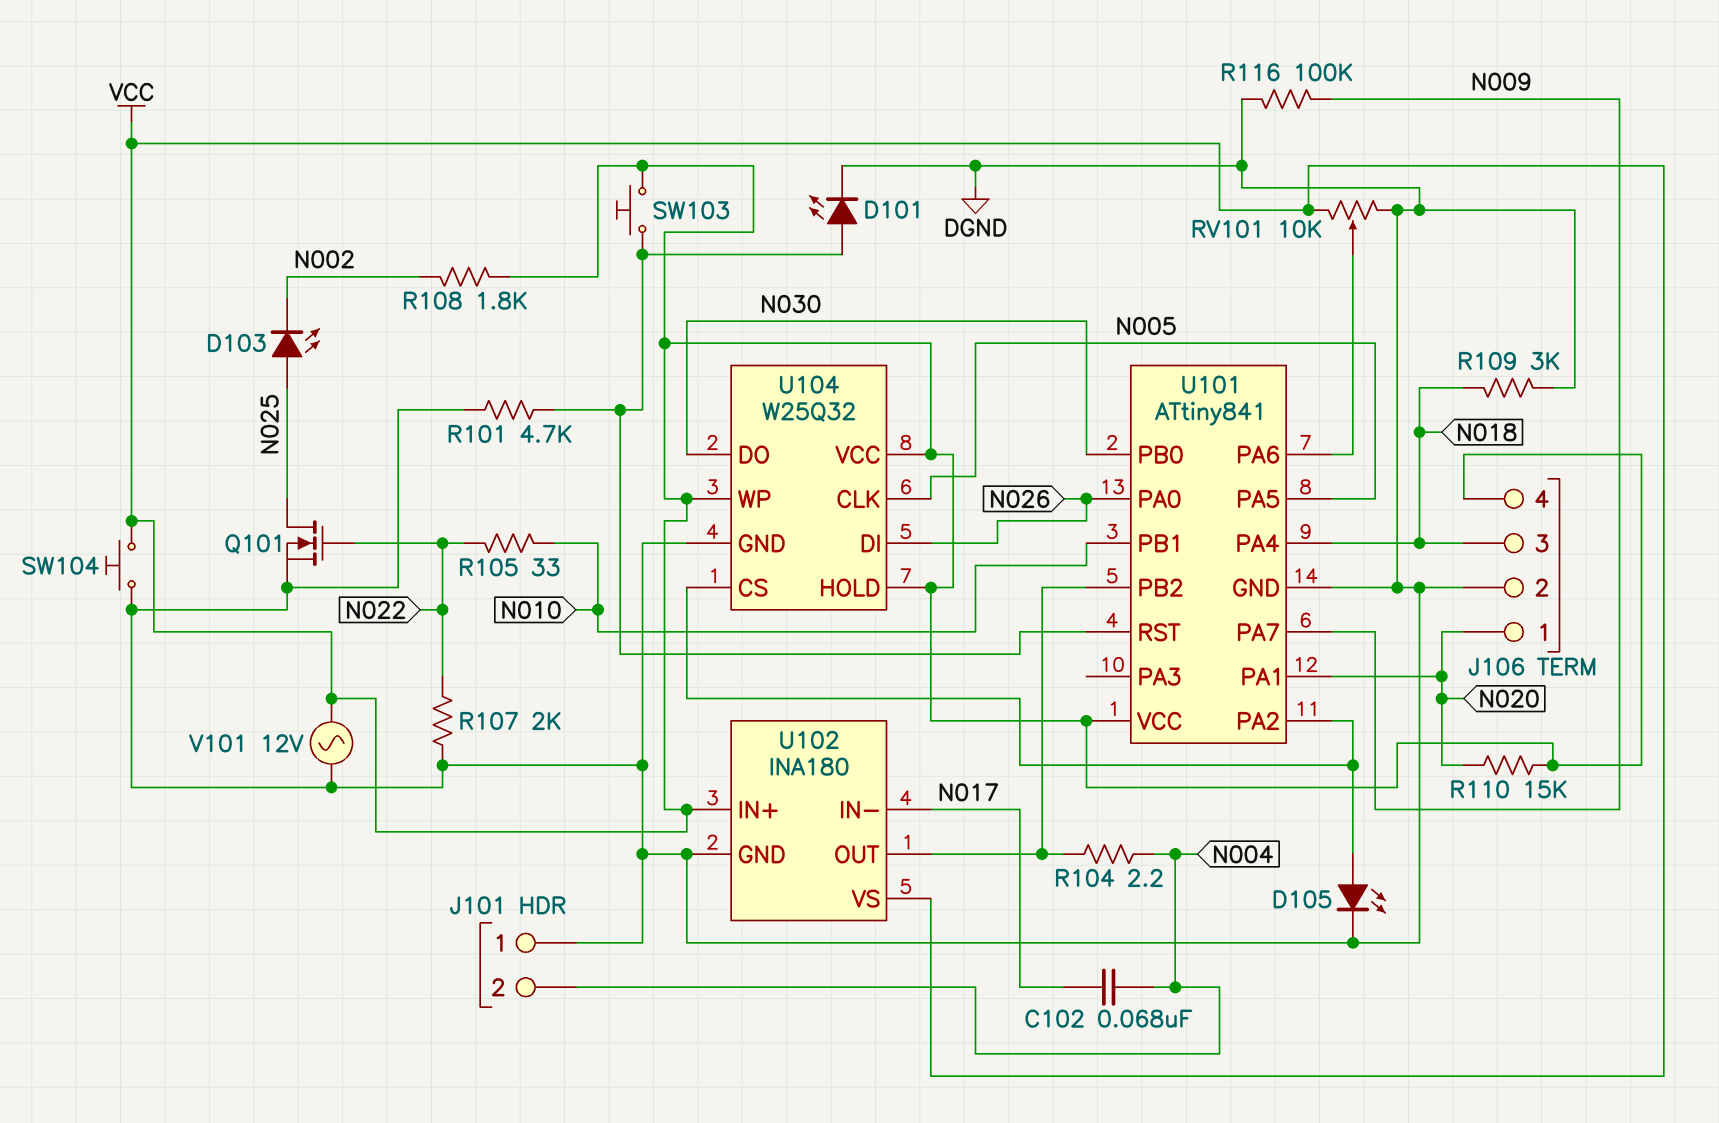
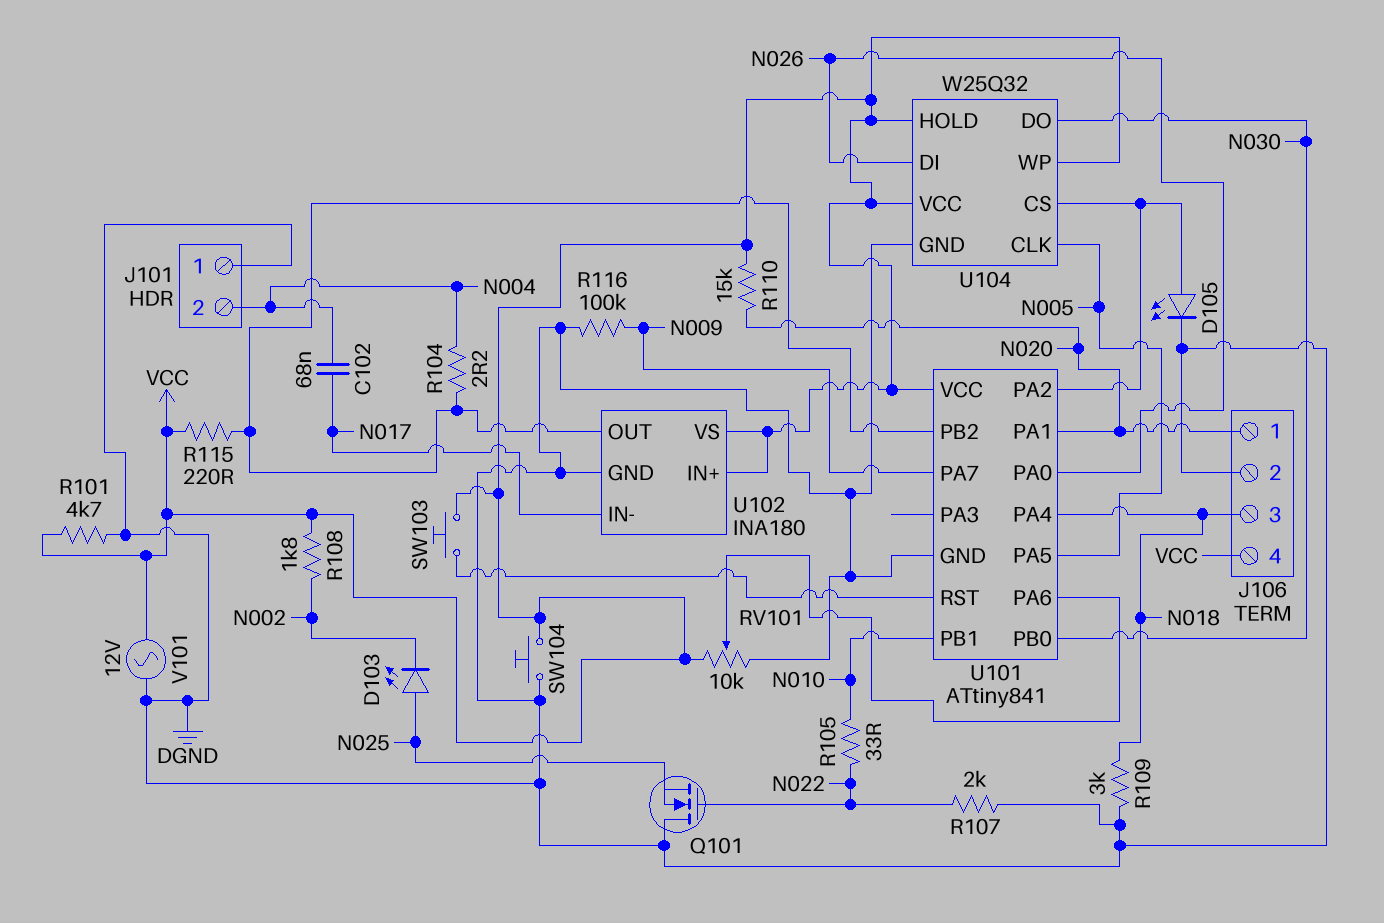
D101: LED (A U101/RST, K DGND) -> none
Q101: NMOS (G N022, D N025, S DGND) -> NMOS (G N022, D DGND, S N025)
R101: 4.7k (DGND, U101/RST) -> 4.7k (DGND, VCC)
R115: none -> 220 (U101/PB2, VCC)

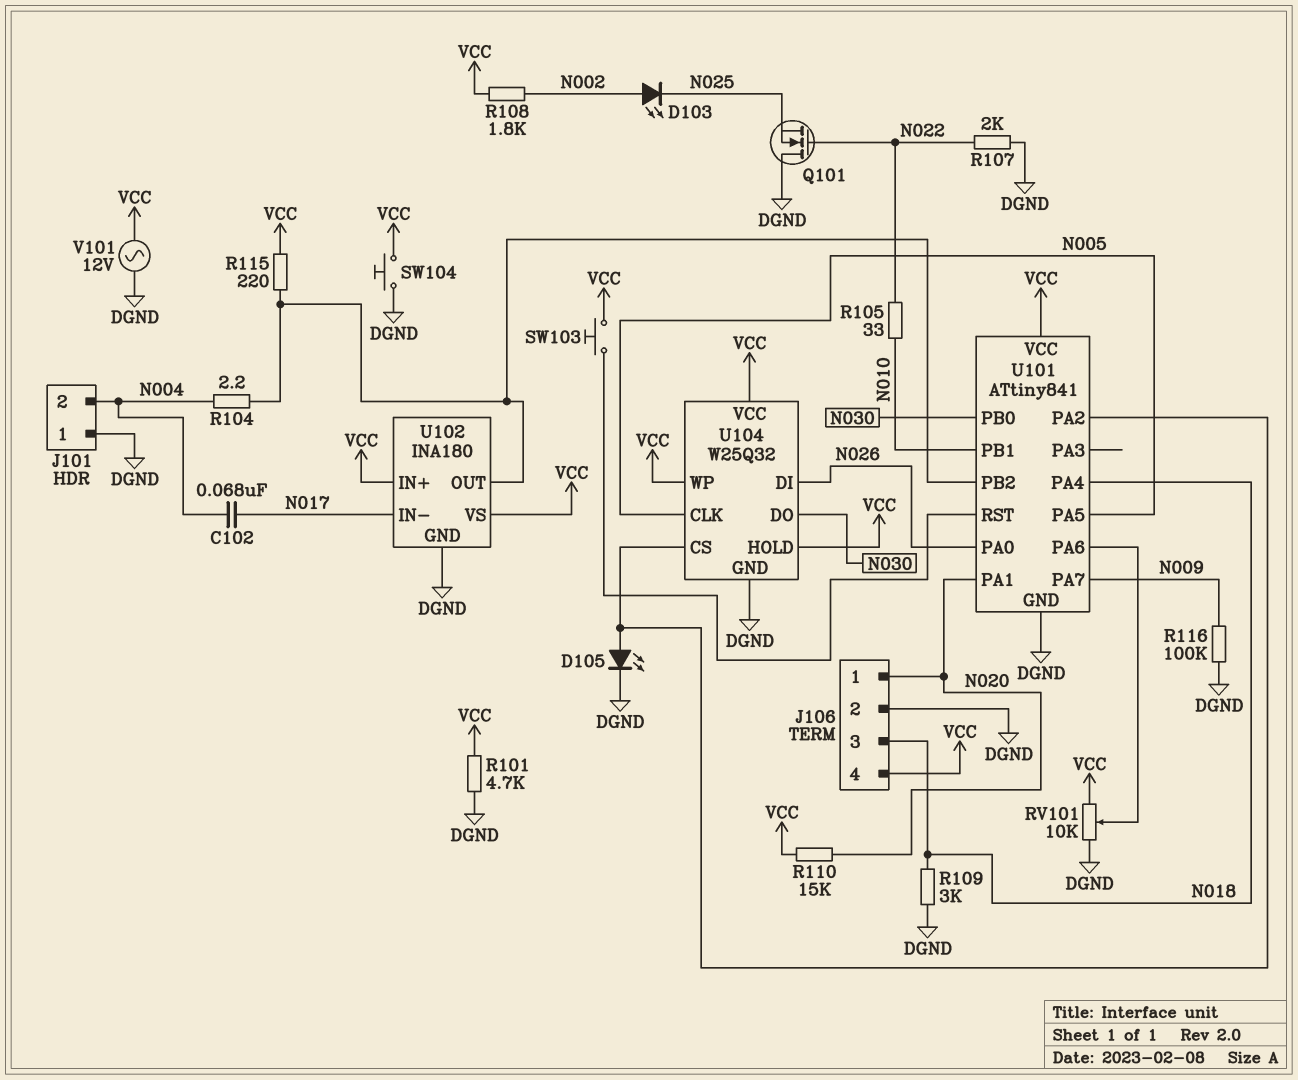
D103: LED (A N025, K N002) -> LED (A N002, K N025)

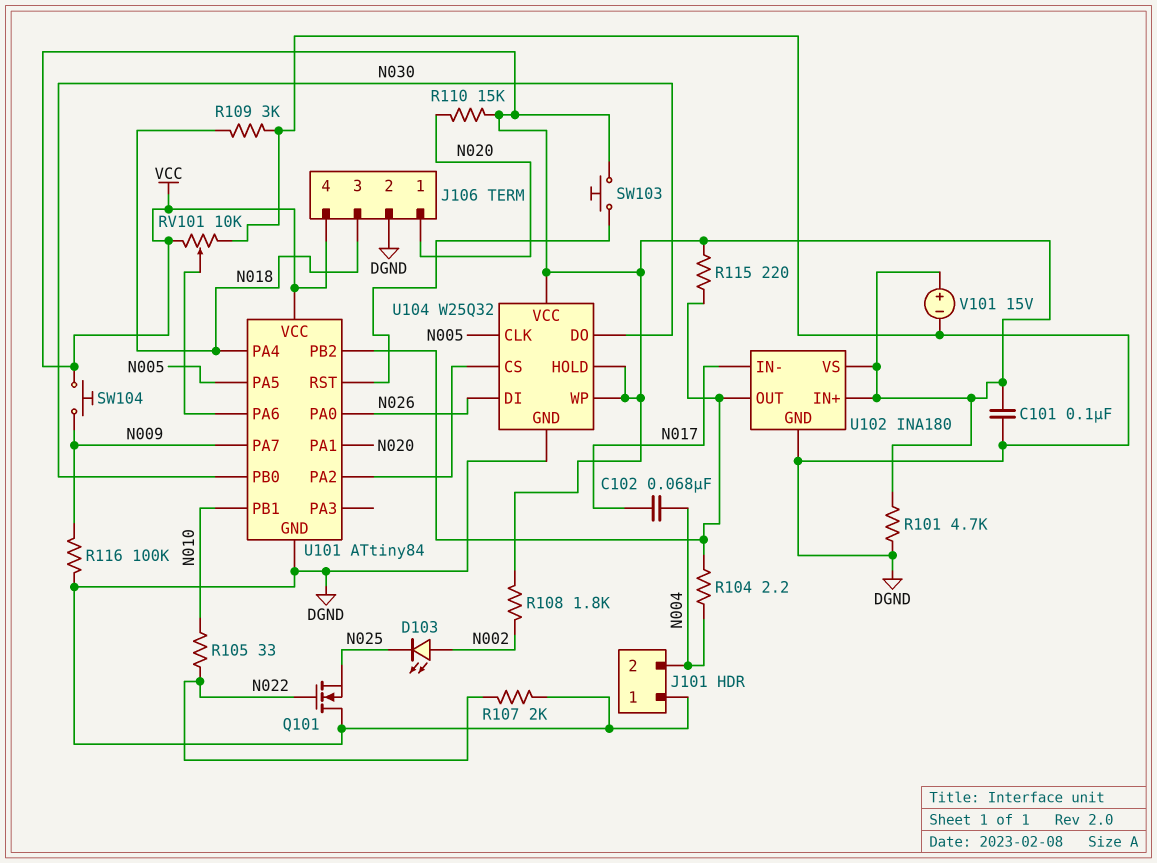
C101: none -> 100nF (DGND, VCC)
D105: LED (A U101/PA2, K DGND) -> none
SW104: button (DGND, VCC) -> button (N009, VCC)
U101: ATtiny841 -> ATtiny84
V101: AC 12V (DGND, VCC) -> 15V (plus VCC, minus DGND)

